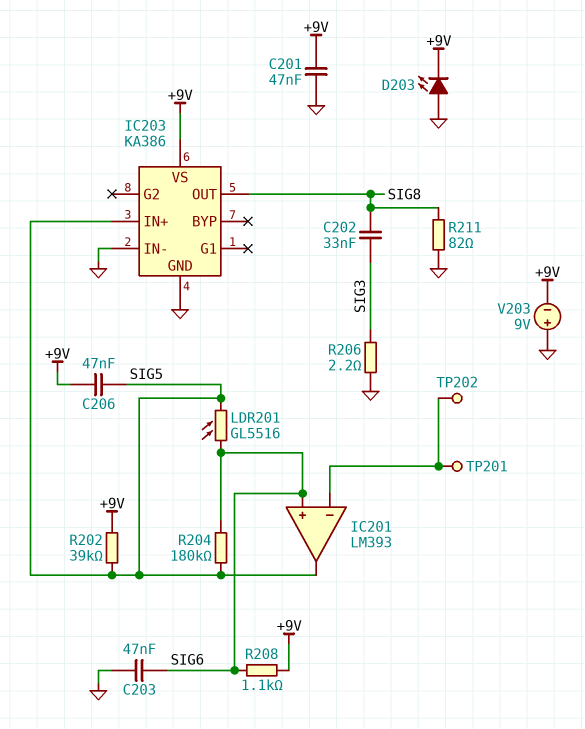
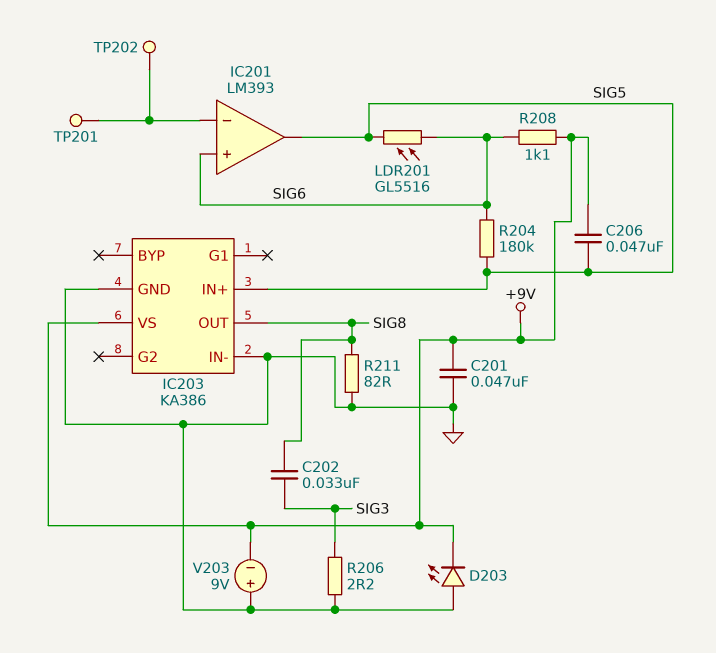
C203: 47nF (GND, SIG6) -> none
R202: 39k (+9V, SIG5) -> none

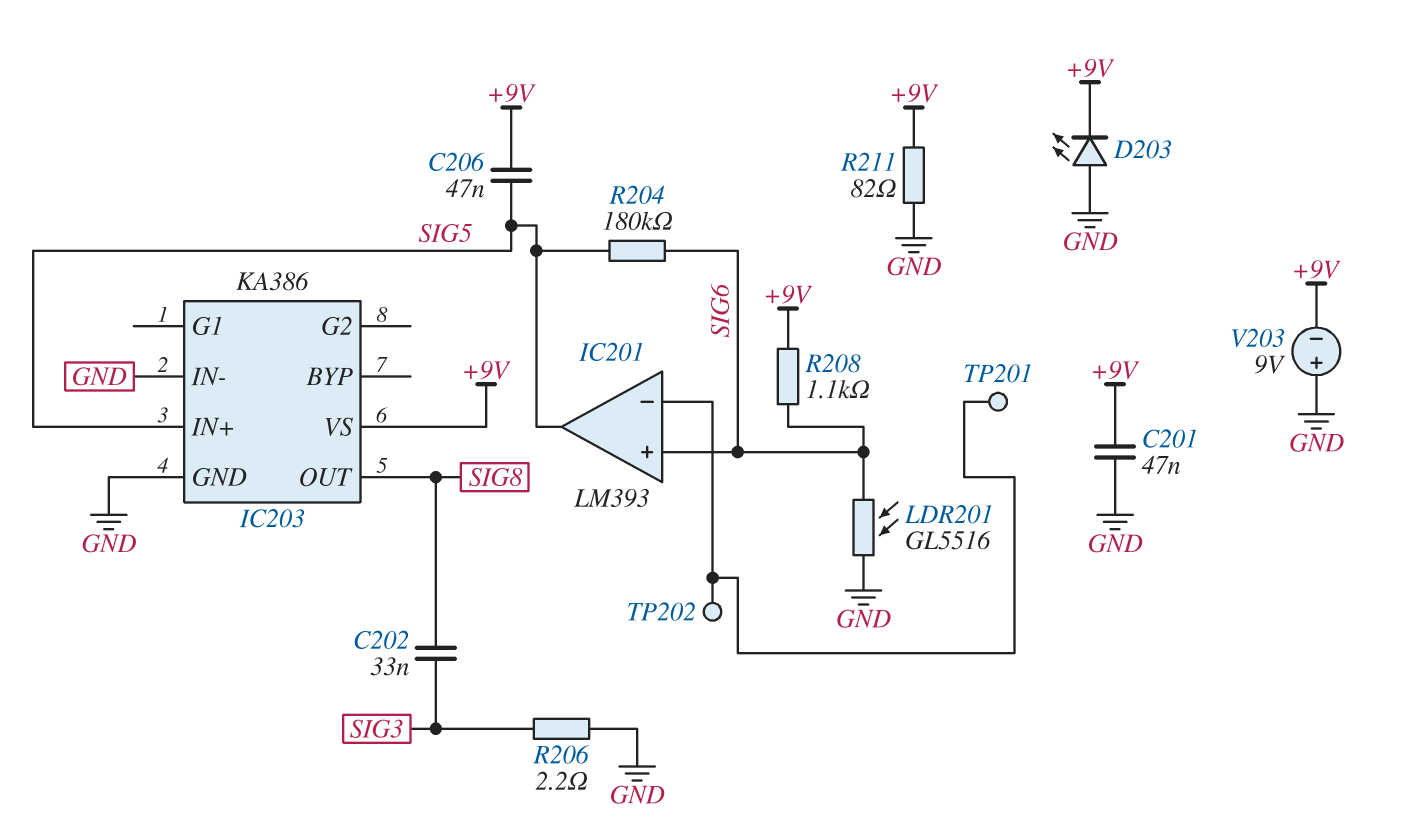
LDR201: GL5516 (SIG5, SIG6) -> GL5516 (GND, SIG6)
R211: 82 (GND, SIG8) -> 82 (+9V, GND)

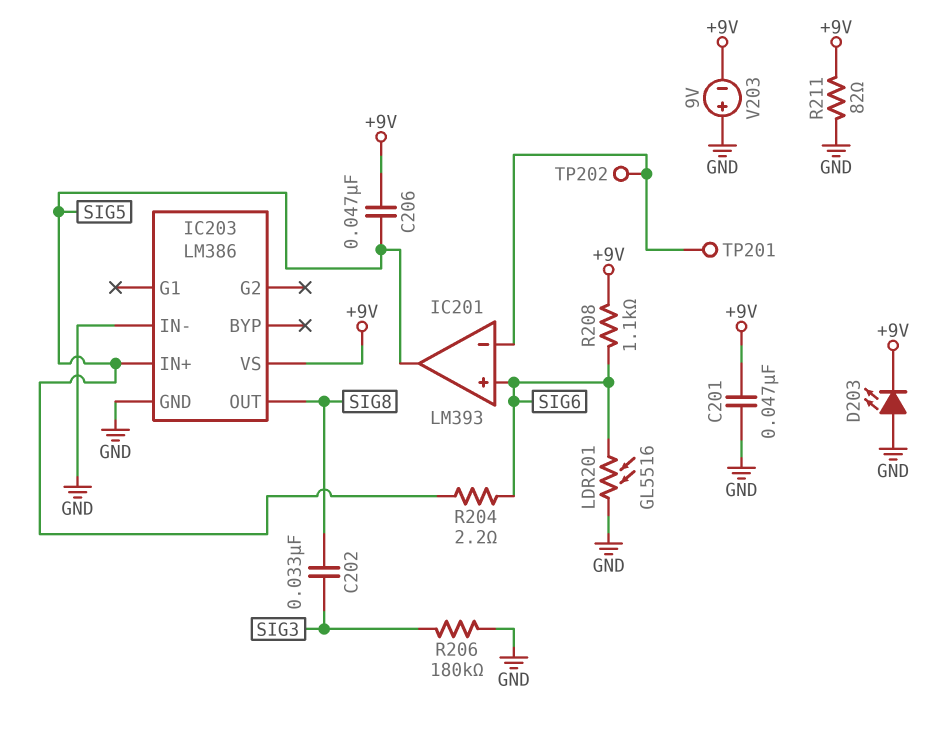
IC203: KA386 -> LM386
R204: 180k (SIG5, SIG6) -> 2.2 (SIG5, SIG6)
R206: 2.2 (GND, SIG3) -> 180k (GND, SIG3)

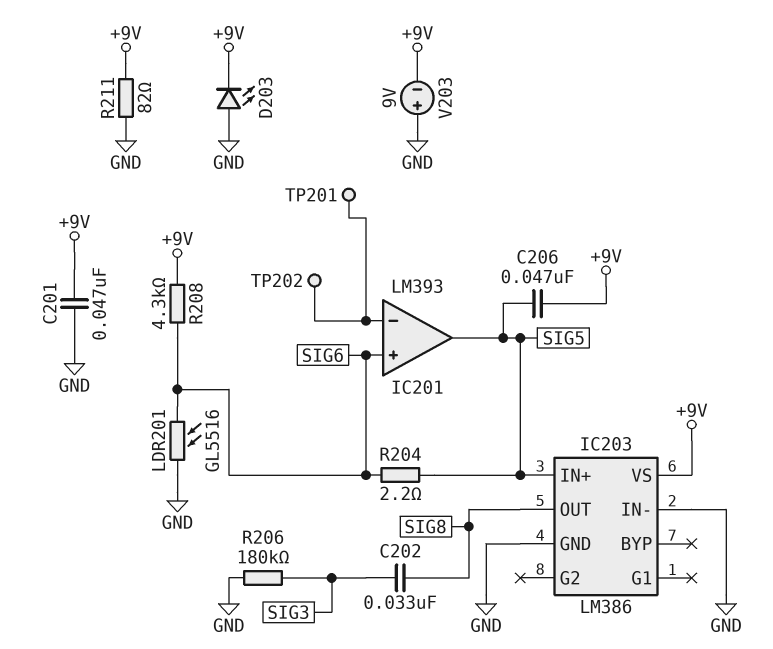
R208: 1.1k (+9V, SIG6) -> 4.3k (+9V, SIG6)

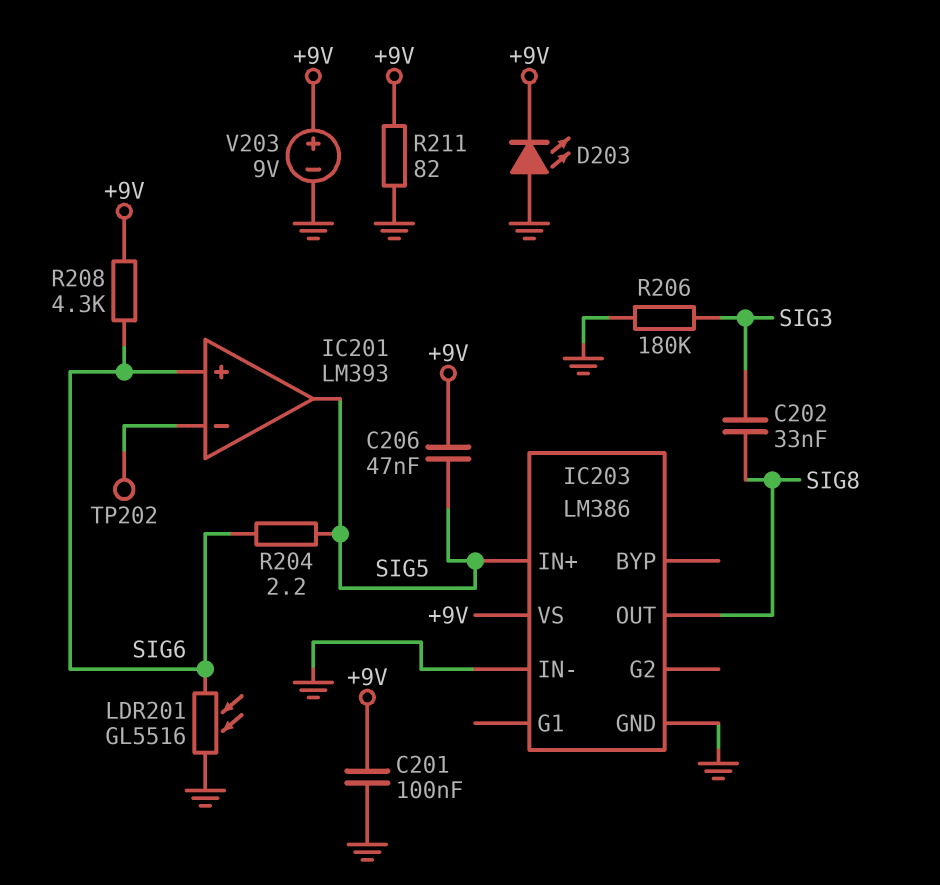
C201: 47nF (+9V, GND) -> 100nF (+9V, GND)
TP201: test point (IC201/in-) -> none
V203: 9V (plus GND, minus +9V) -> 9V (plus +9V, minus GND)

